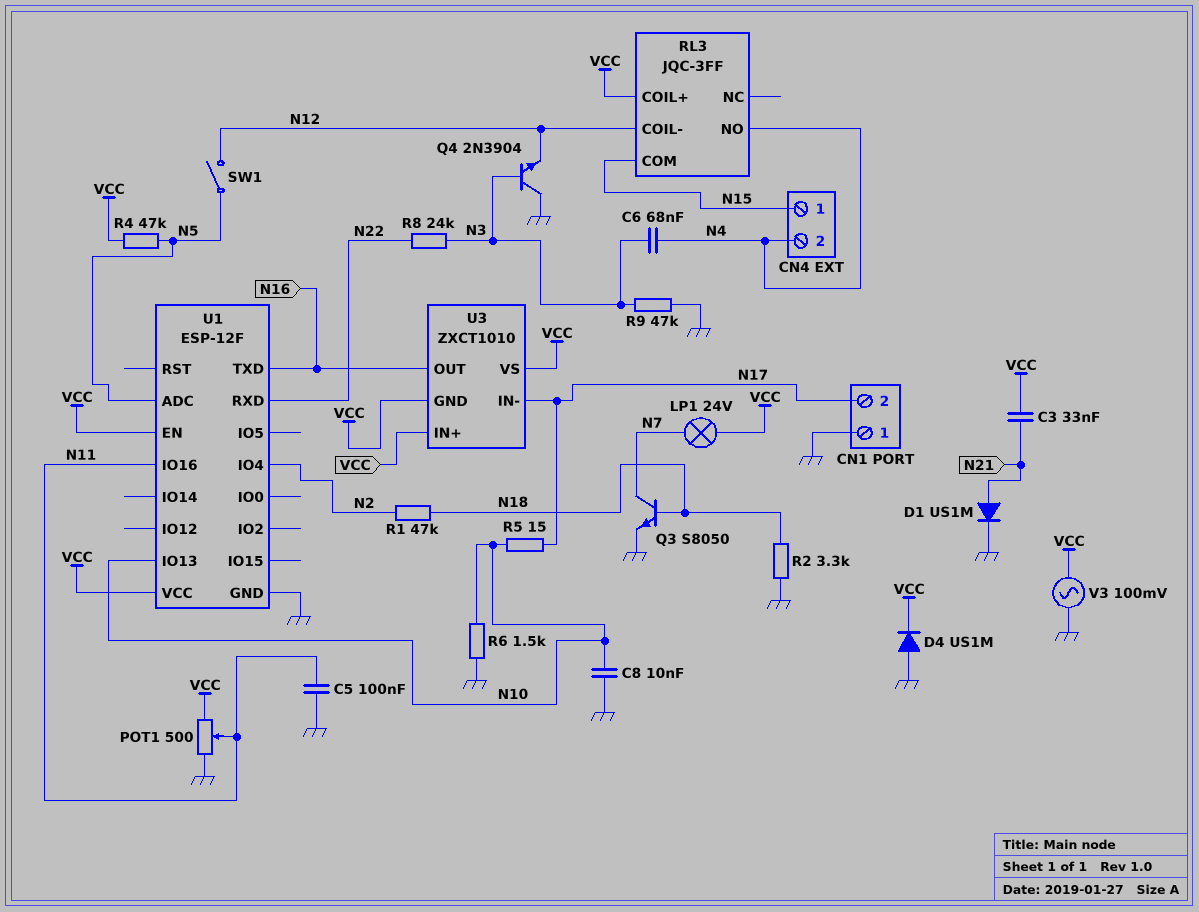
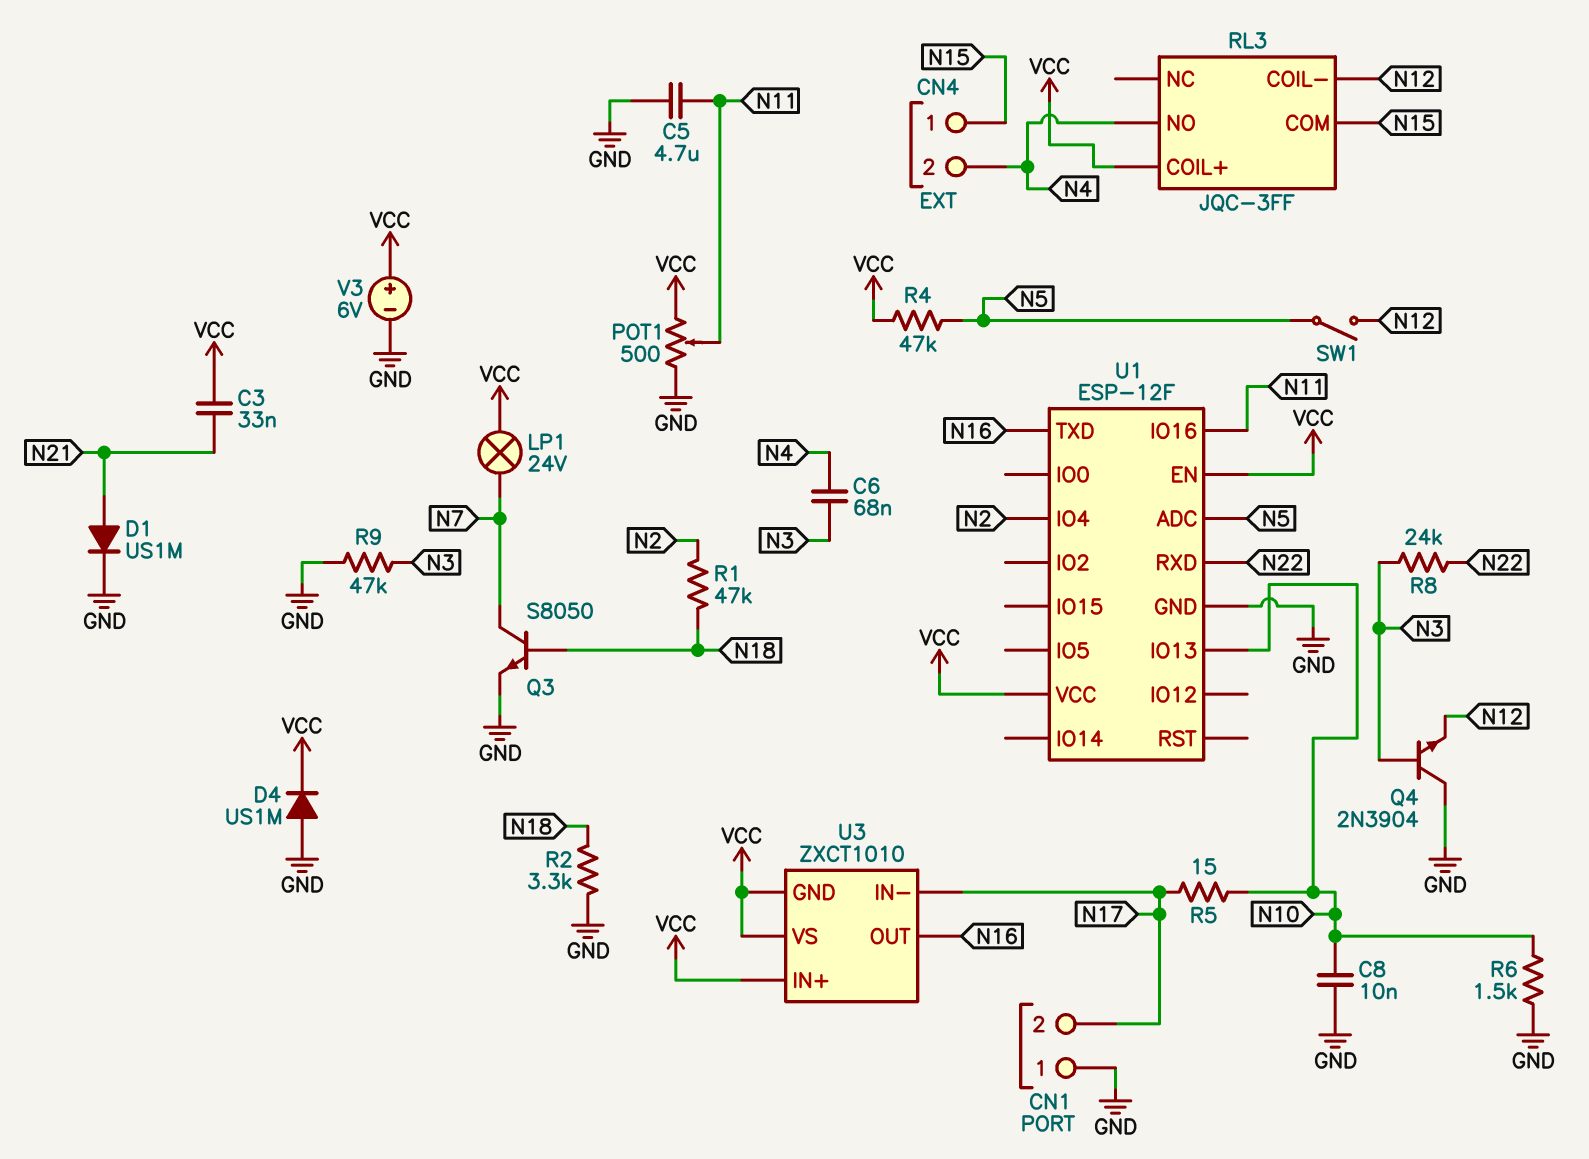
C5: 100nF (GND, N11) -> 4.7uF (GND, N11)
V3: AC 100mV (GND, VCC) -> 6V (plus VCC, minus GND)

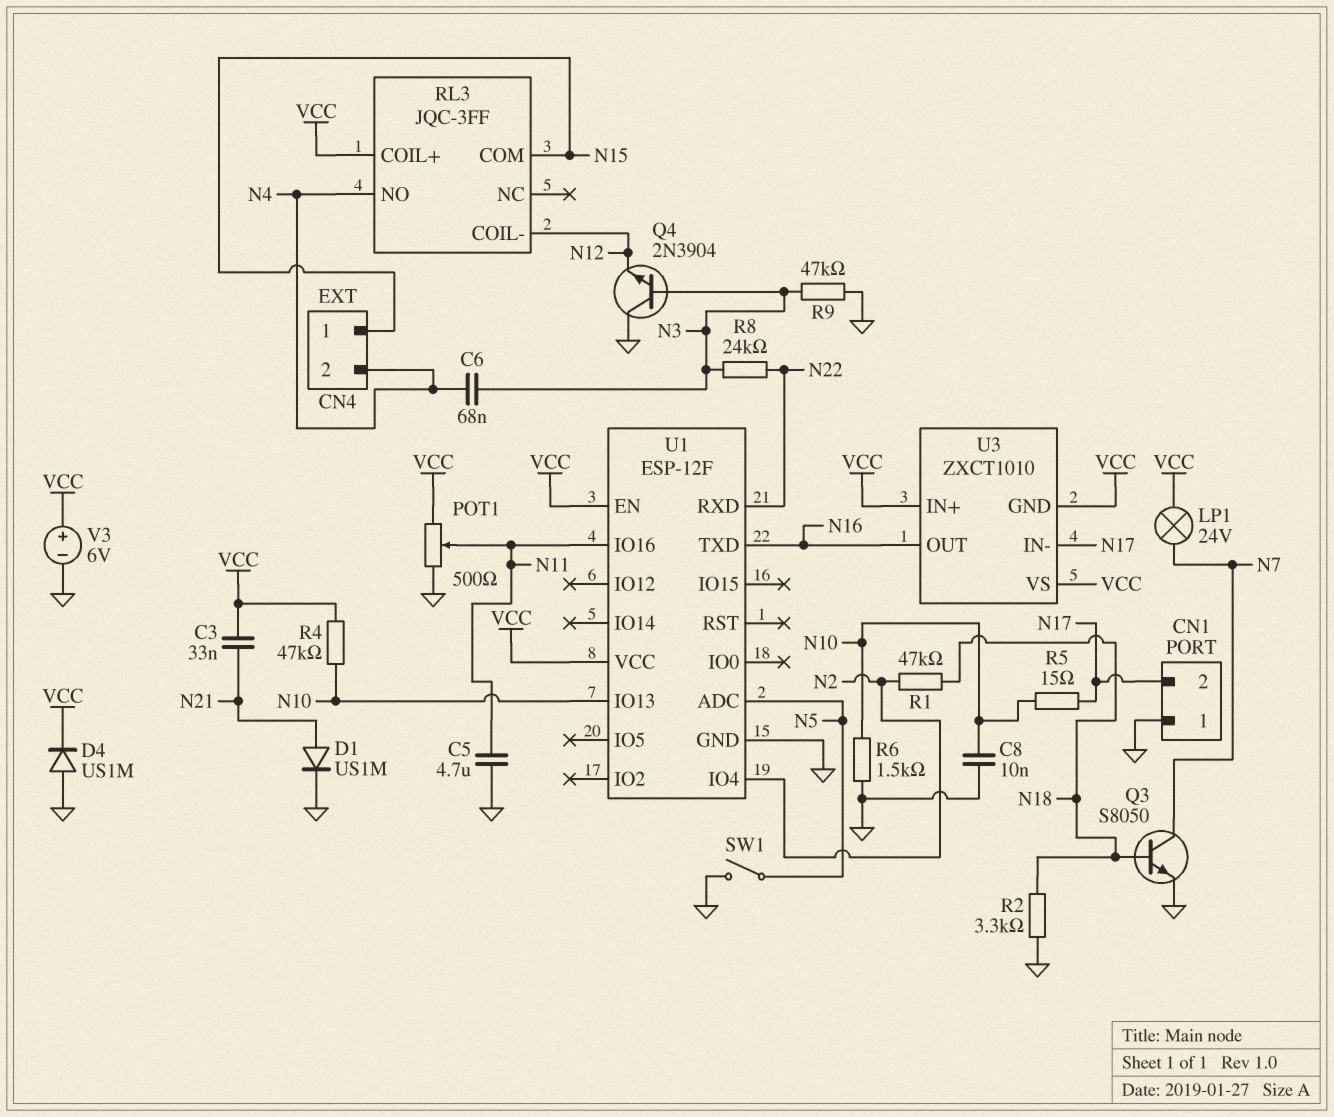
R4: 47k (N5, VCC) -> 47k (N10, VCC)
SW1: switch (N5, N12) -> switch (GND, N5)

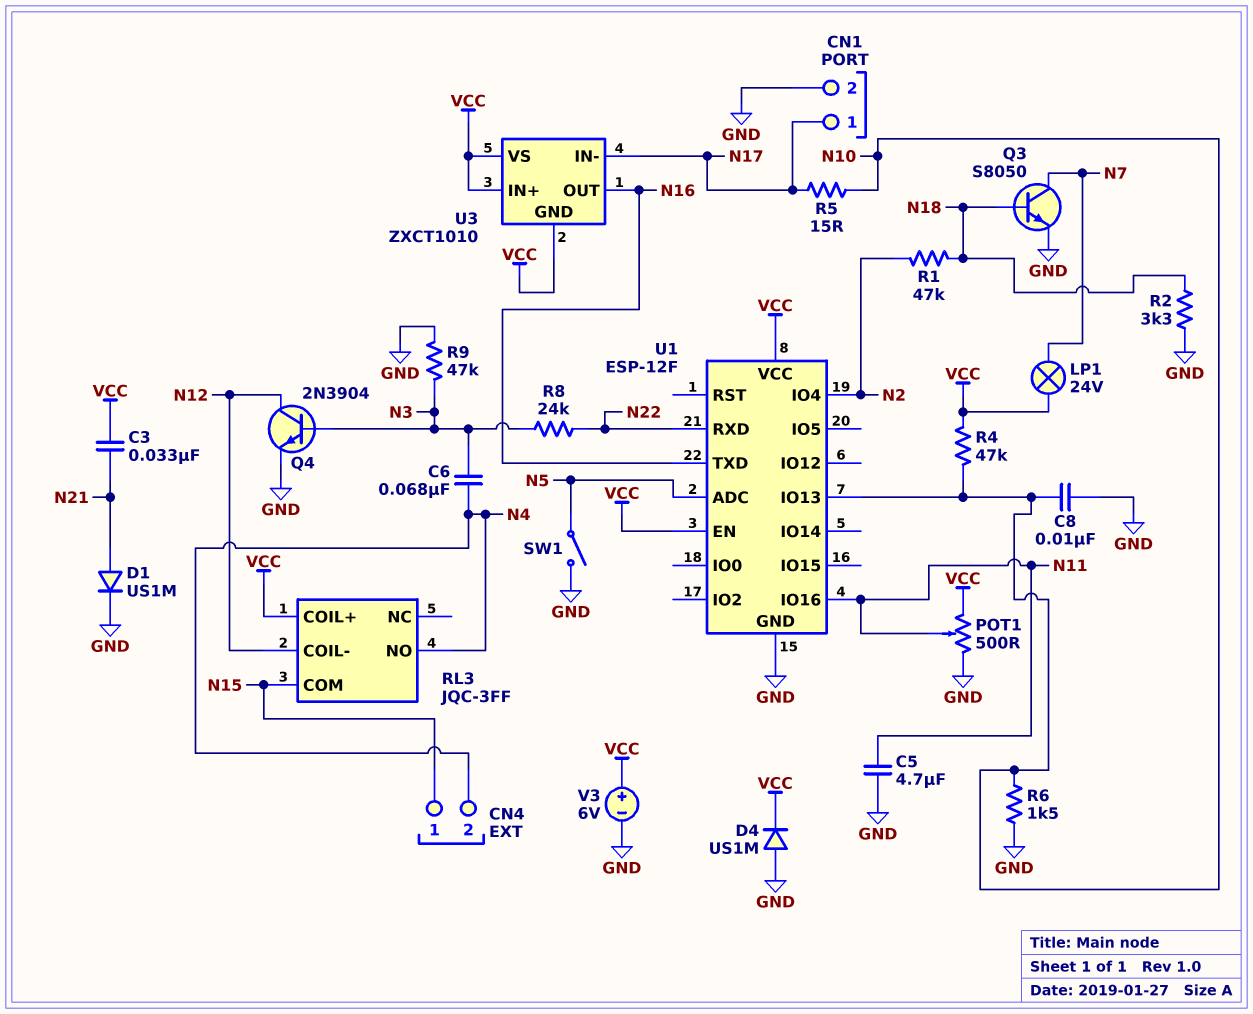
CN1 pin 1: GND -> N17
CN1 pin 2: N17 -> GND
Q4: NPN 2N3904 (B N3, C GND, E N12) -> NPN 2N3904 (B N3, C N12, E GND)

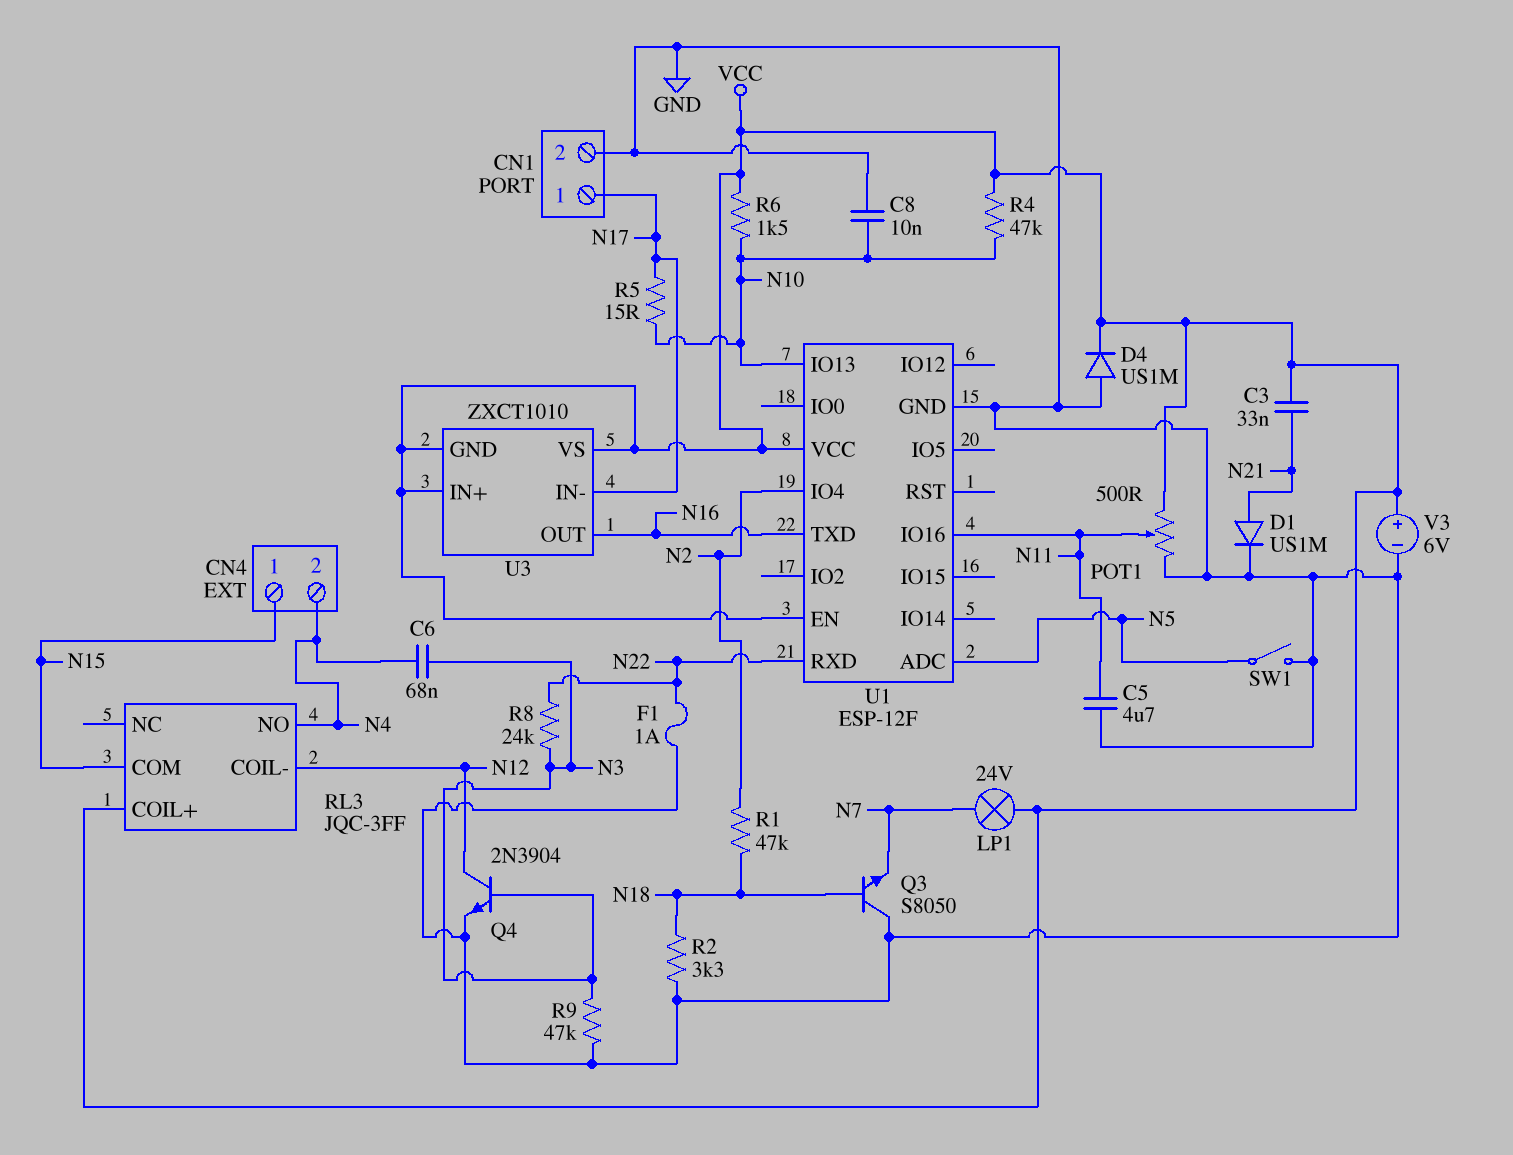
F1: none -> 1A (GND, N22)
Q3: NPN S8050 (B N18, C N7, E GND) -> NPN S8050 (B N18, C GND, E N7)
R6: 1.5k (GND, N10) -> 1.5k (N10, VCC)

